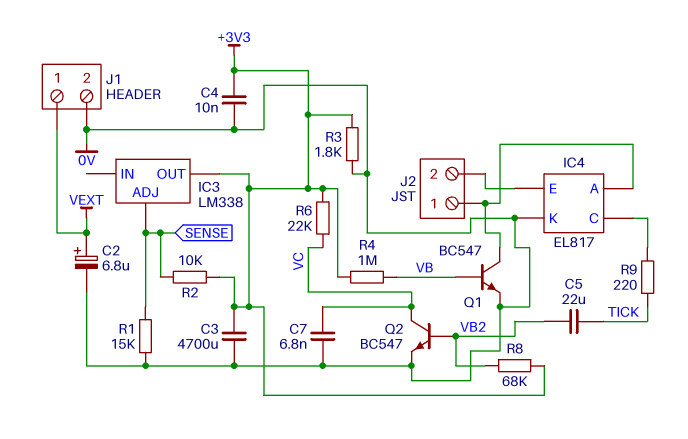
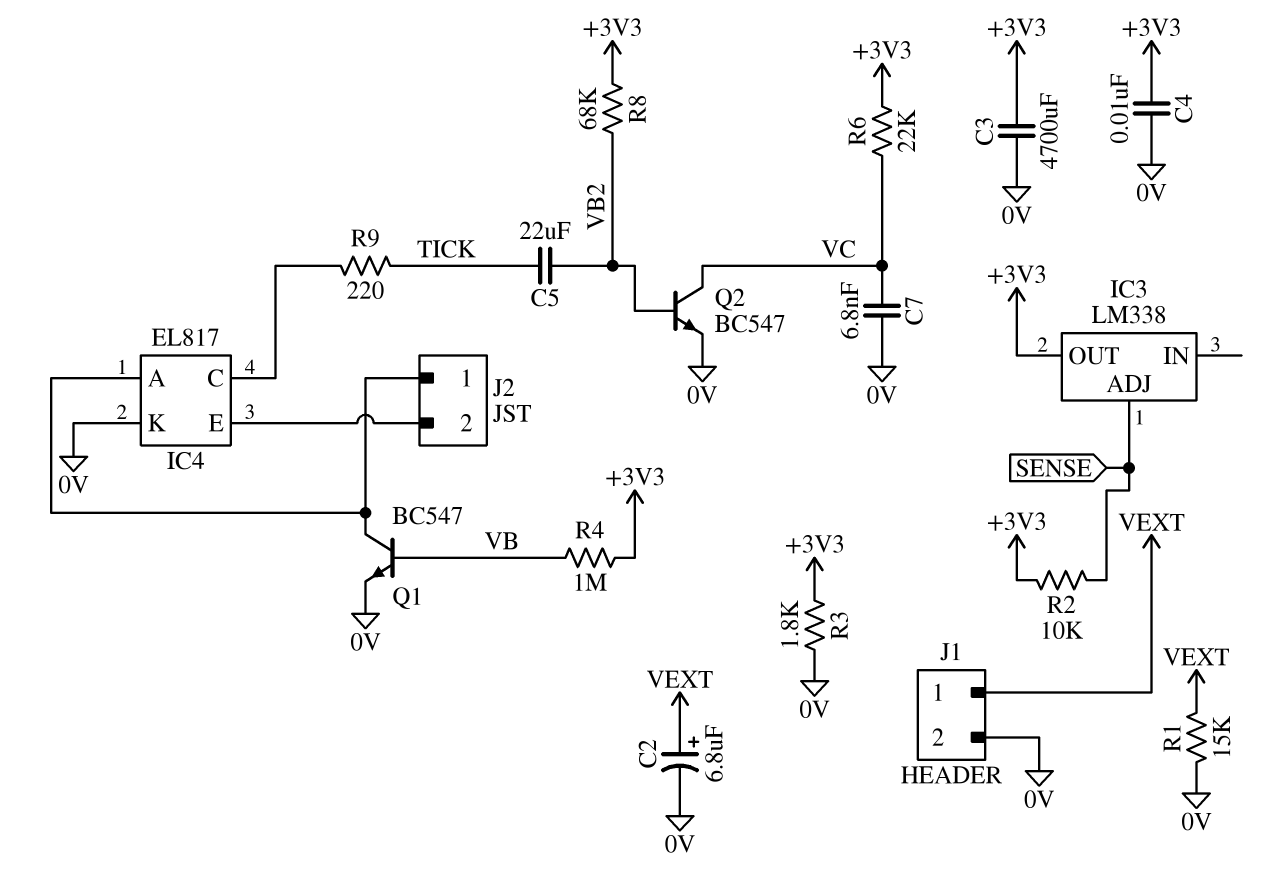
R1: 15k (0V, SENSE) -> 15k (0V, VEXT)

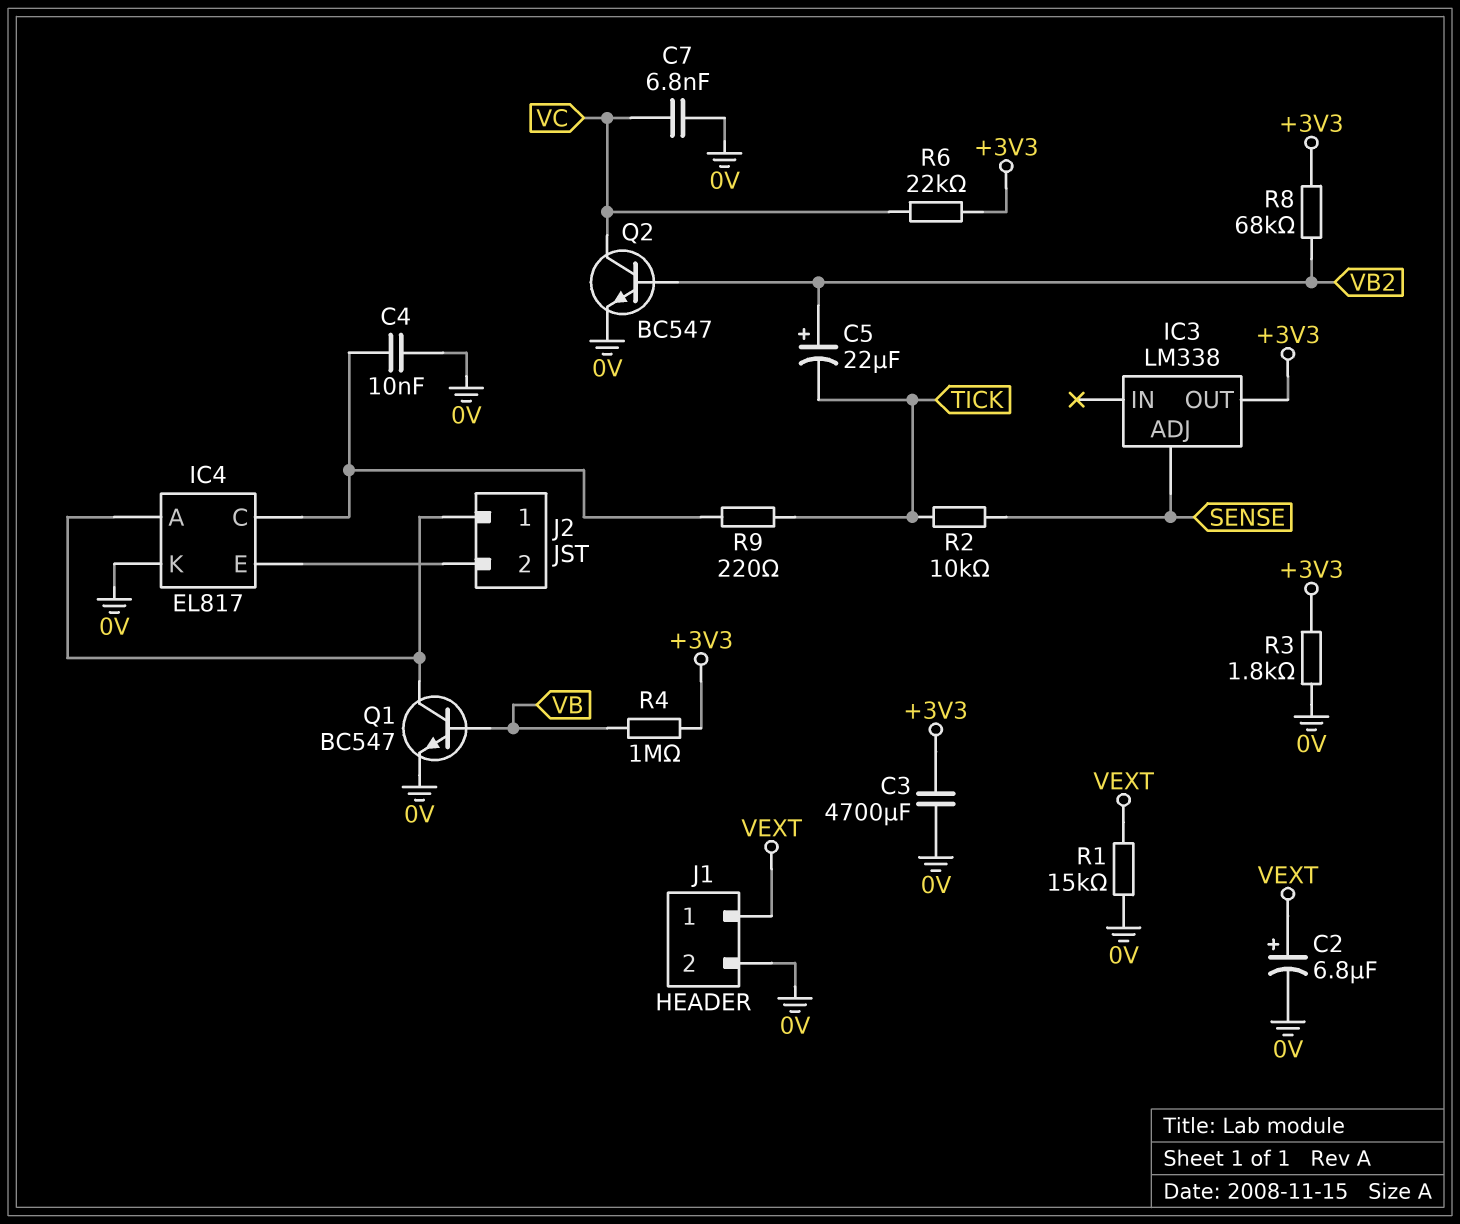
C4: 10nF (+3V3, 0V) -> 10nF (0V, IC4/C)
C5: 22uF (TICK, VB2) -> 22uF (plus VB2, minus TICK)
R2: 10k (+3V3, SENSE) -> 10k (SENSE, TICK)

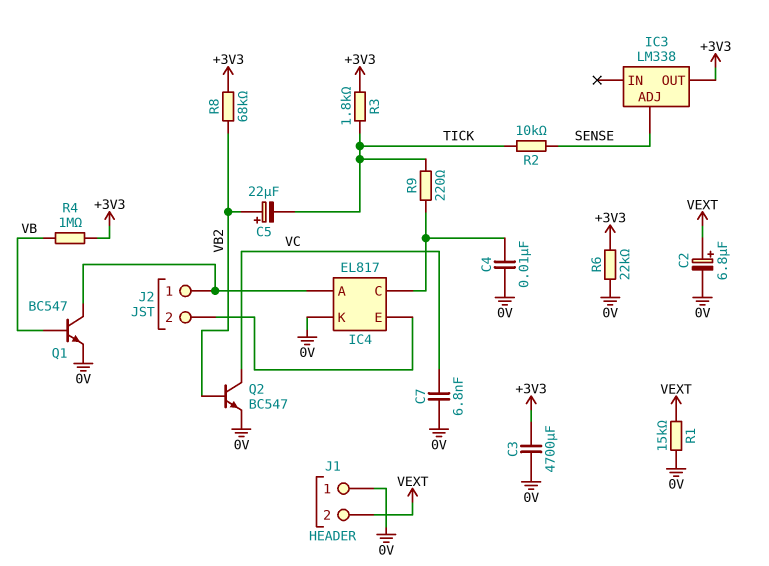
J1 pin 1: VEXT -> 0V
J1 pin 2: 0V -> VEXT
R3: 1.8k (+3V3, 0V) -> 1.8k (+3V3, TICK)
R6: 22k (+3V3, VC) -> 22k (+3V3, 0V)

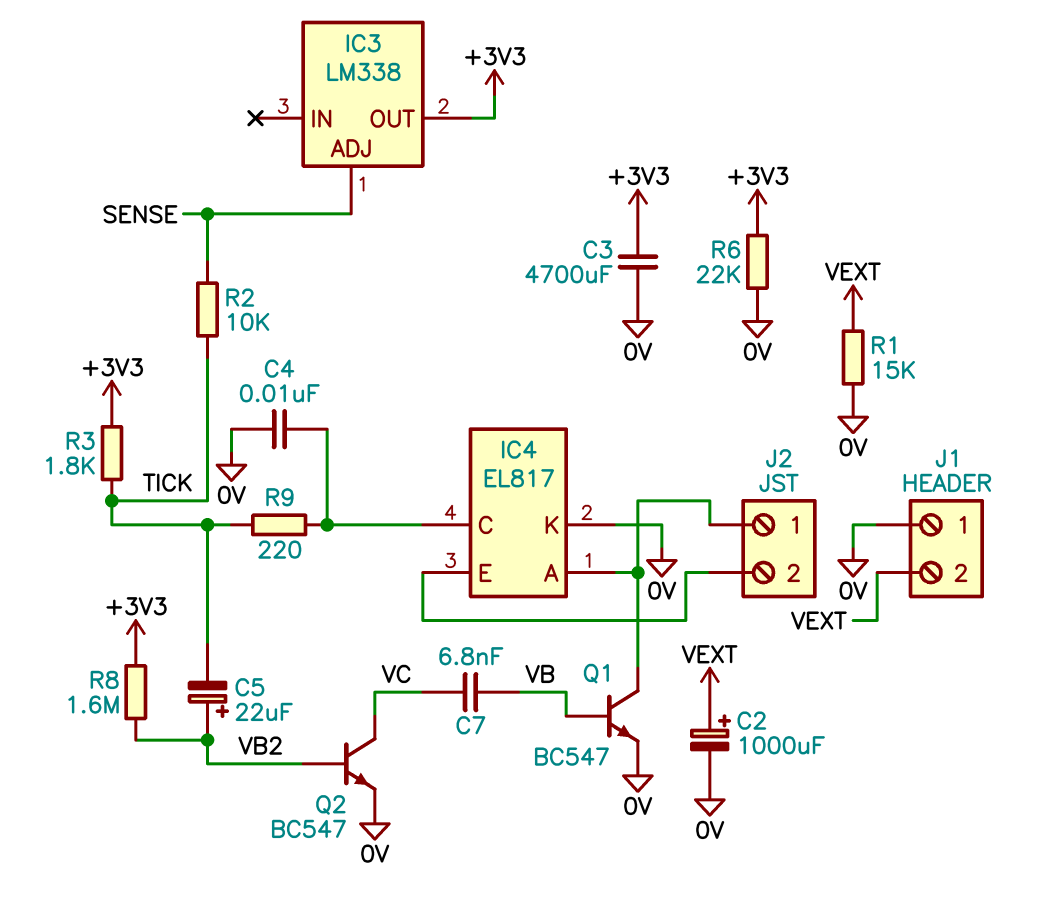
C2: 6.8uF (plus VEXT, minus 0V) -> 1000uF (plus VEXT, minus 0V)
C7: 6.8nF (0V, VC) -> 6.8nF (VB, VC)
R4: 1M (+3V3, VB) -> none
R8: 68k (+3V3, VB2) -> 1.6M (+3V3, VB2)

